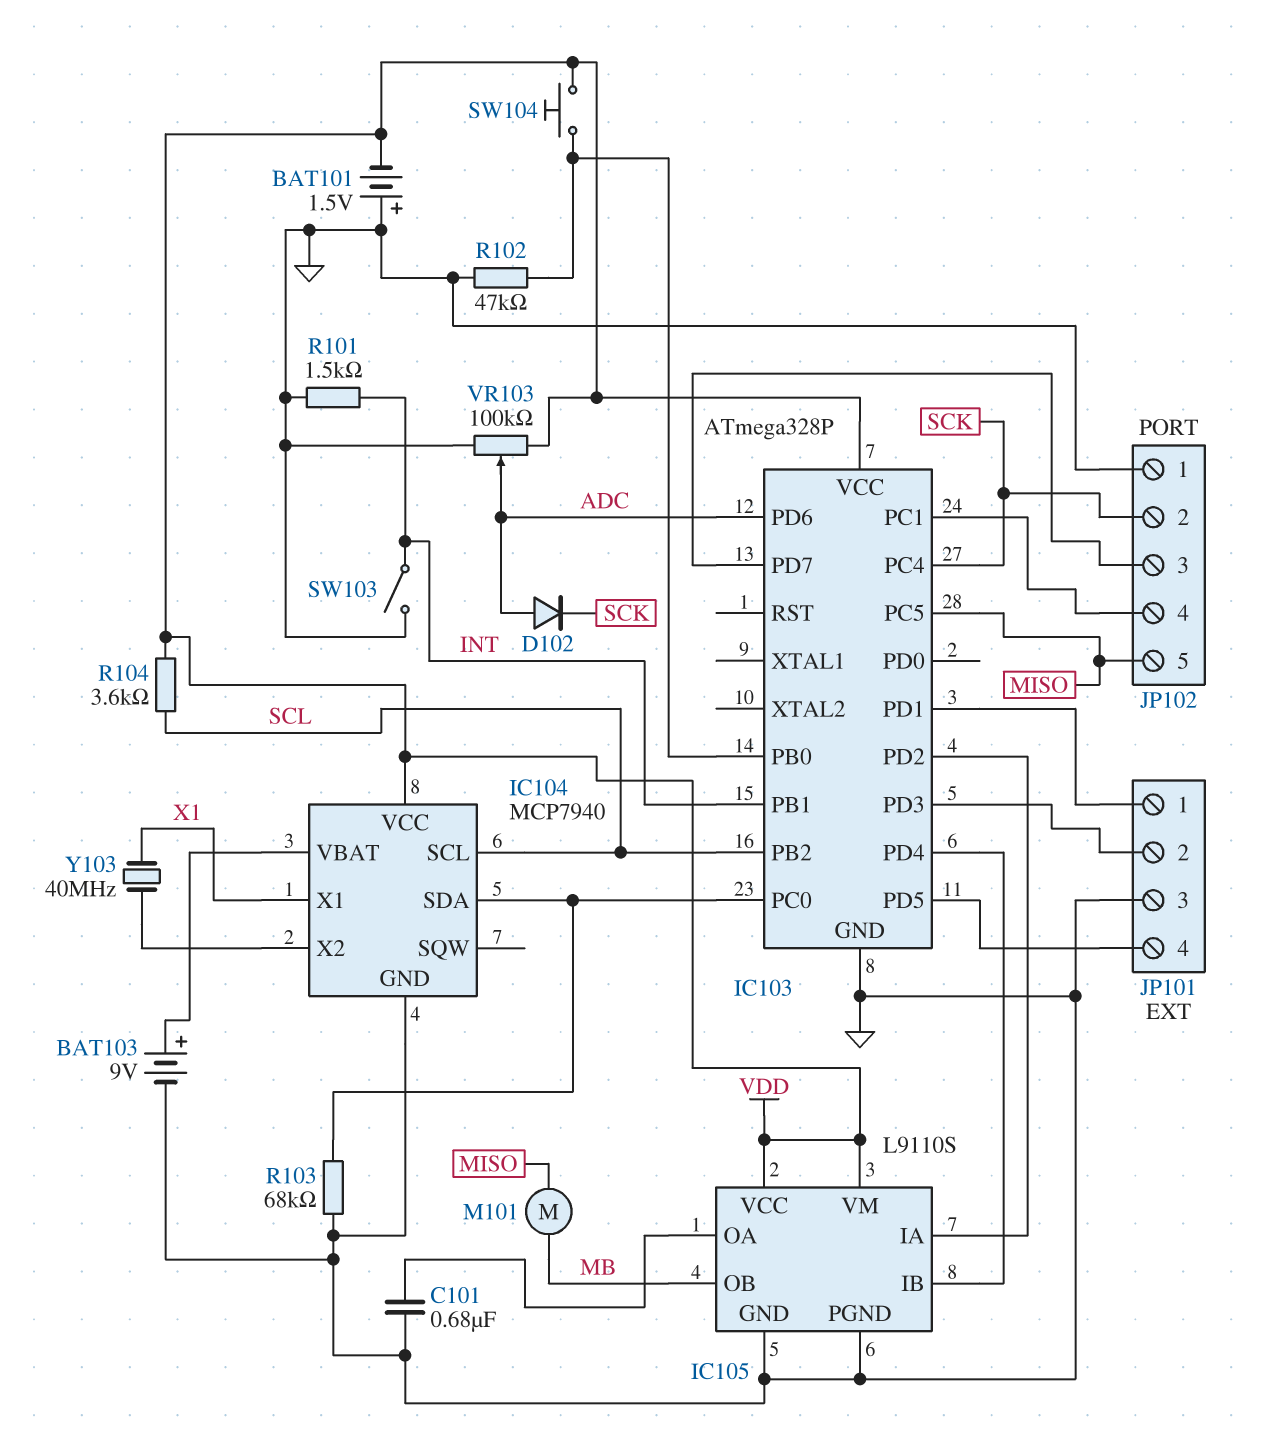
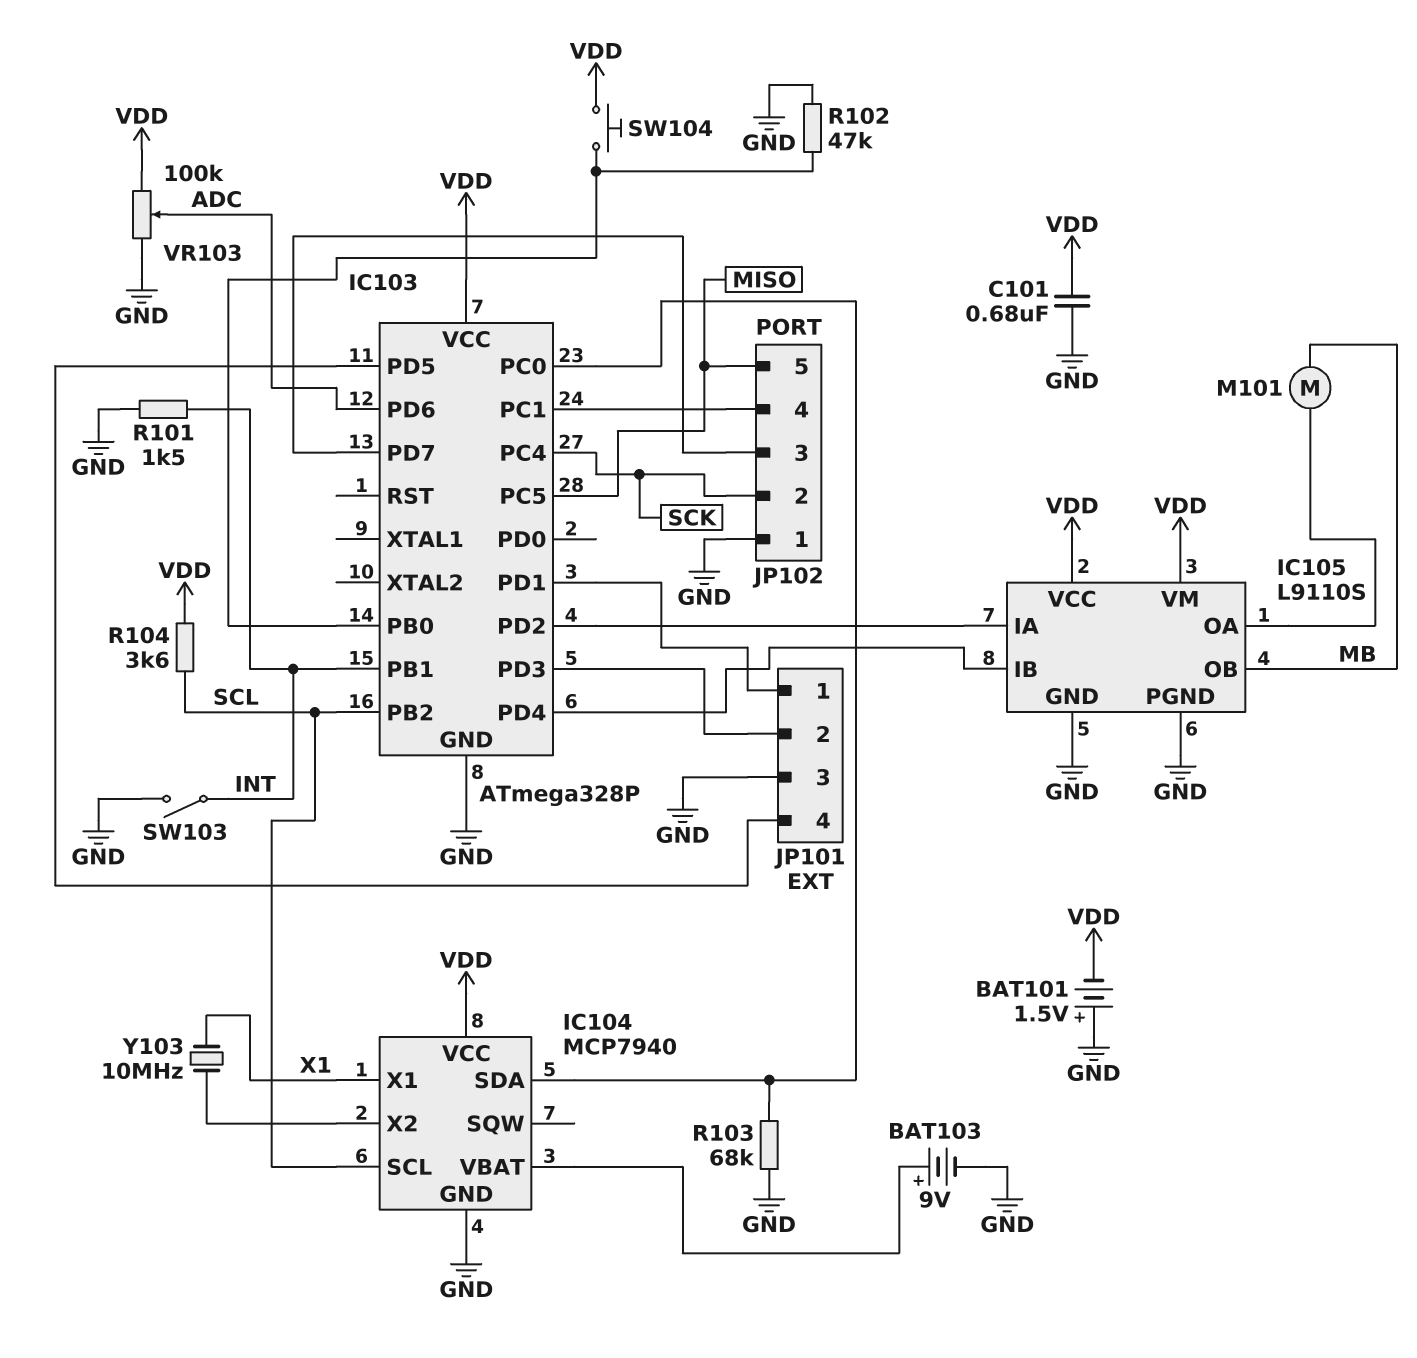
C101: 680nF (GND, IC105/OA) -> 680nF (GND, VDD)
D102: diode (A ADC, K SCK) -> none
M101: motor (MB, MISO) -> motor (IC105/OA, MB)
Y103: 40MHz (IC104/X2, X1) -> 10MHz (IC104/X2, X1)

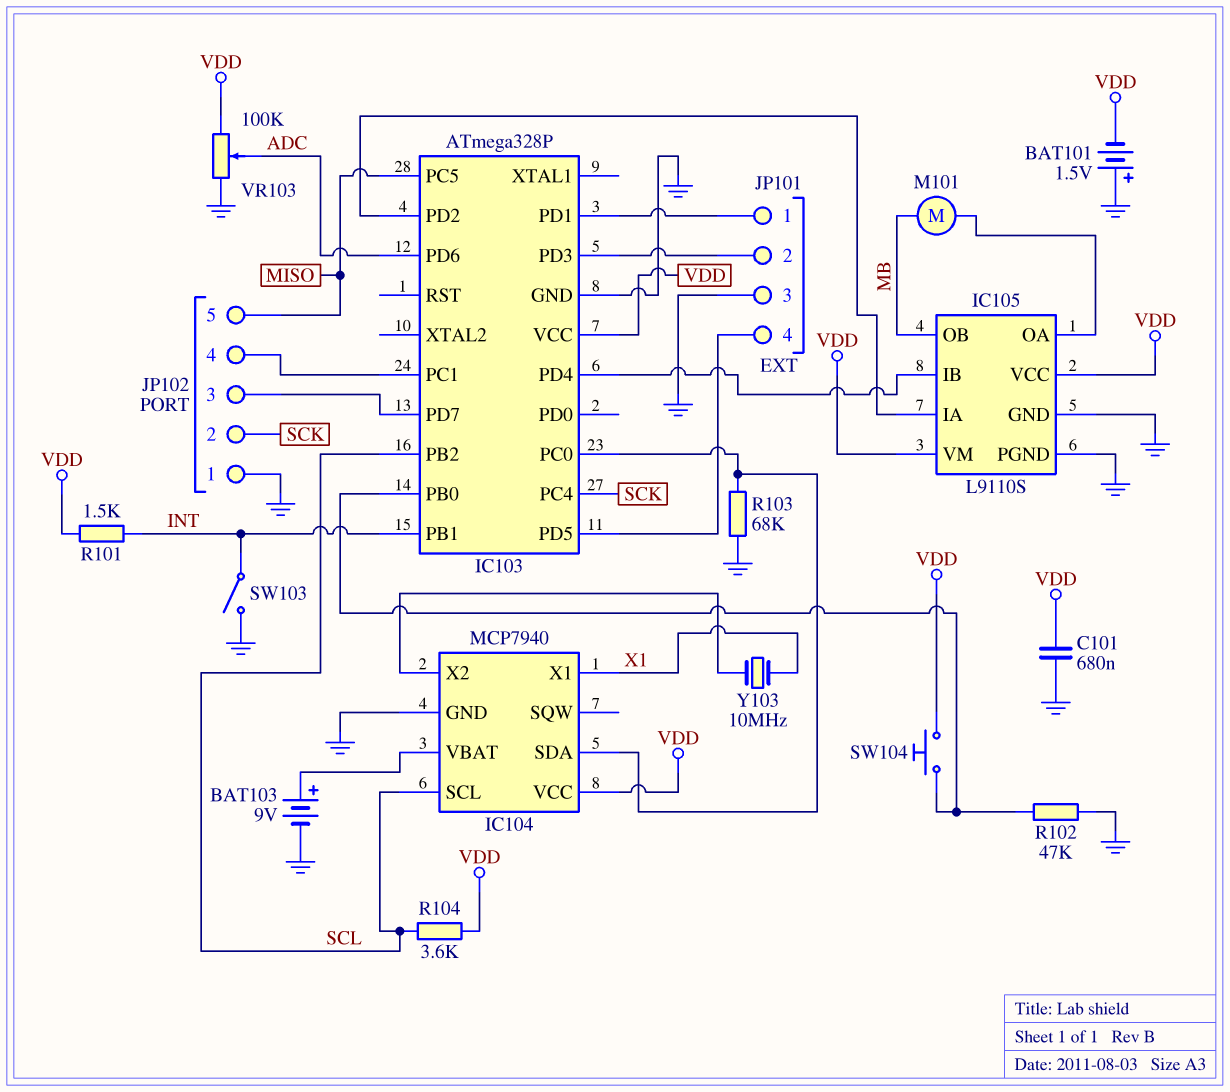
R101: 1.5k (GND, INT) -> 1.5k (INT, VDD)

